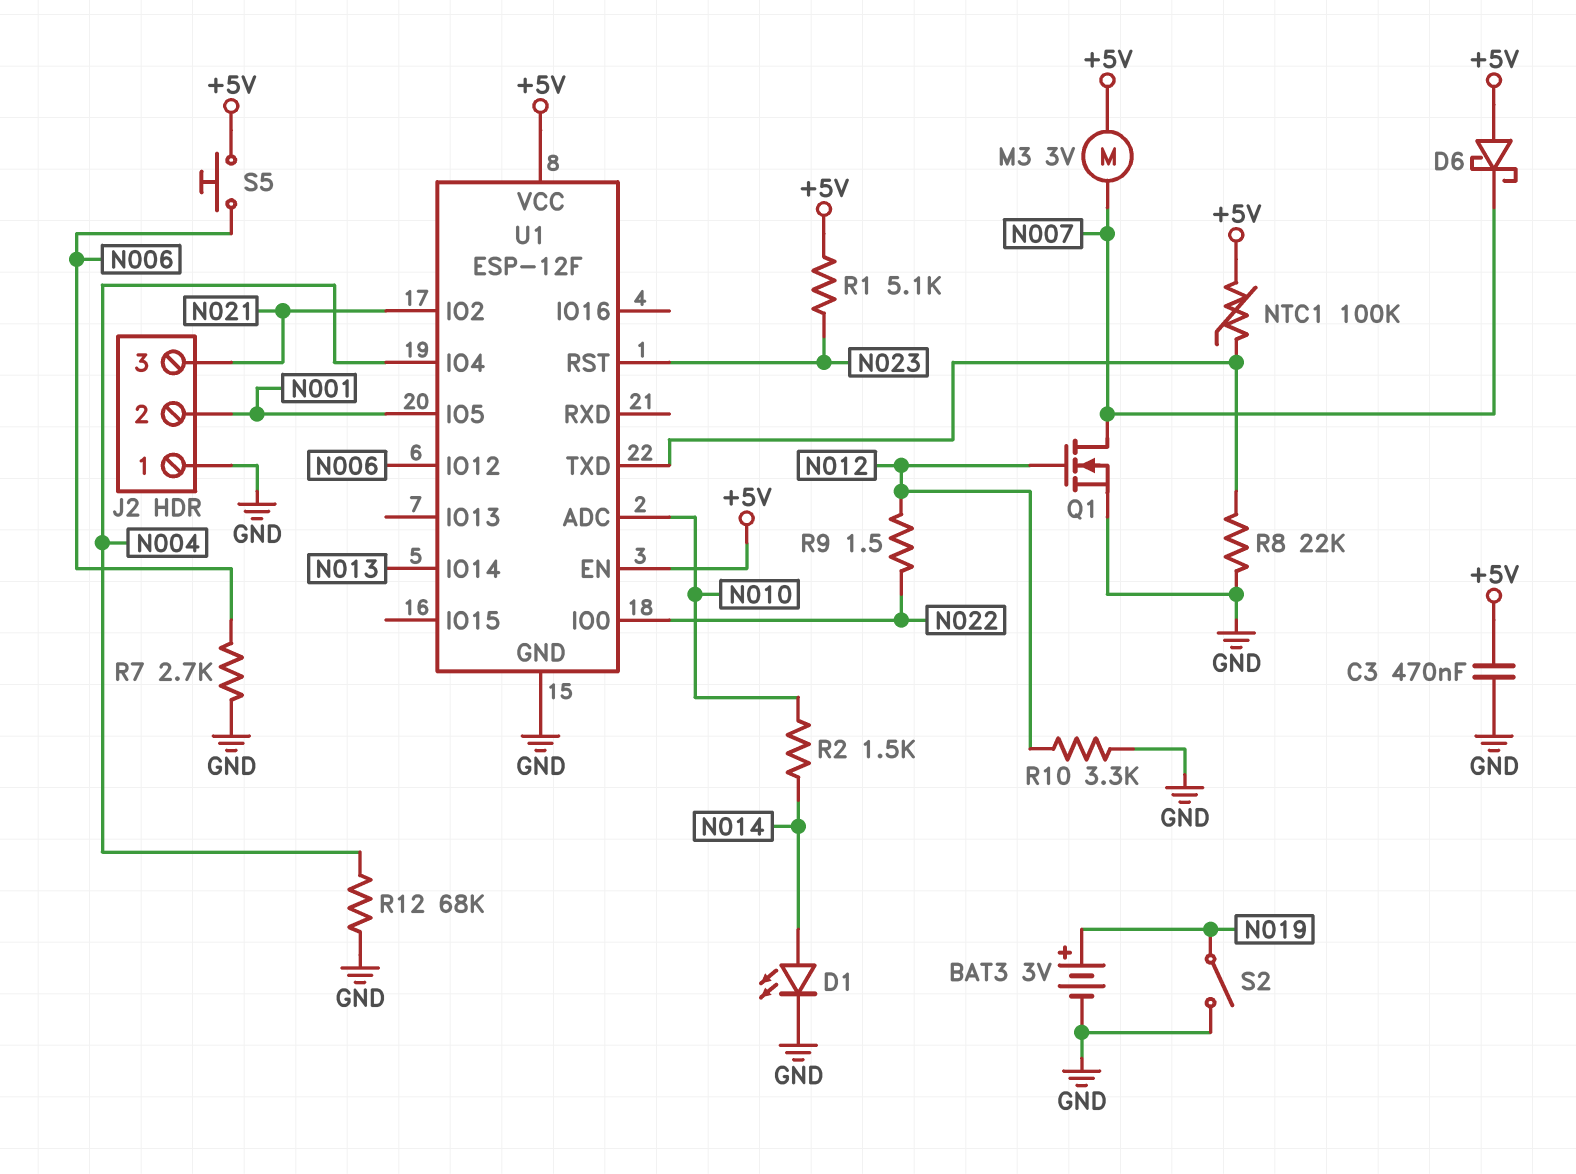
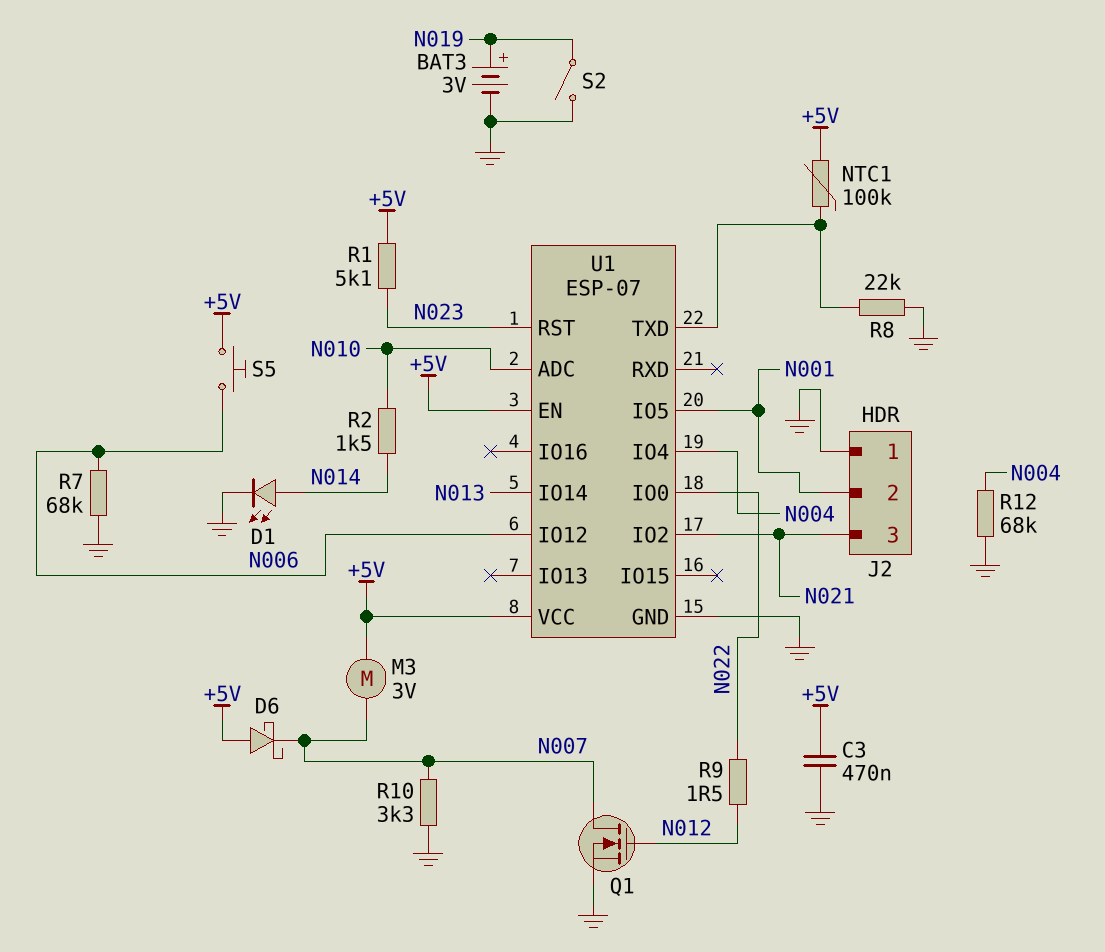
R7: 2.7k (GND, N006) -> 68k (GND, N006)
R10: 3.3k (GND, N012) -> 3.3k (GND, N007)
U1: ESP-12F -> ESP-07

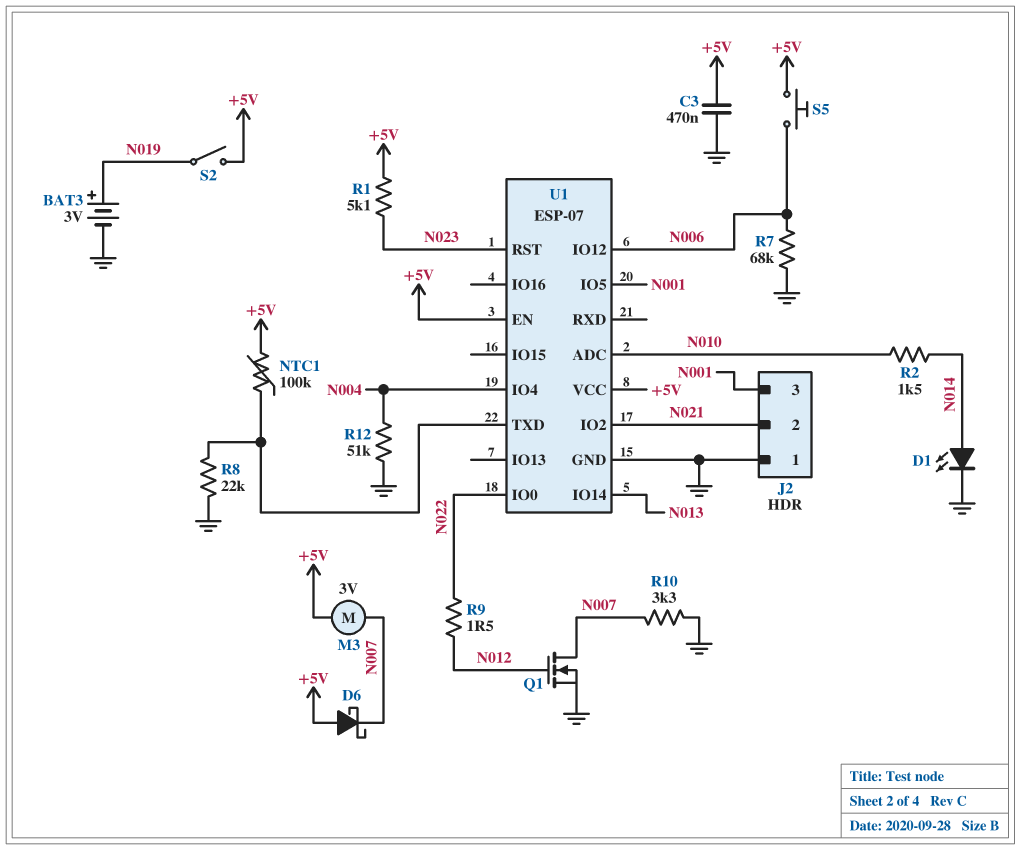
J2 pin 2: N001 -> N021
J2 pin 3: N021 -> N001
R12: 68k (GND, N004) -> 51k (GND, N004)
S2: switch (GND, N019) -> switch (+5V, N019)

